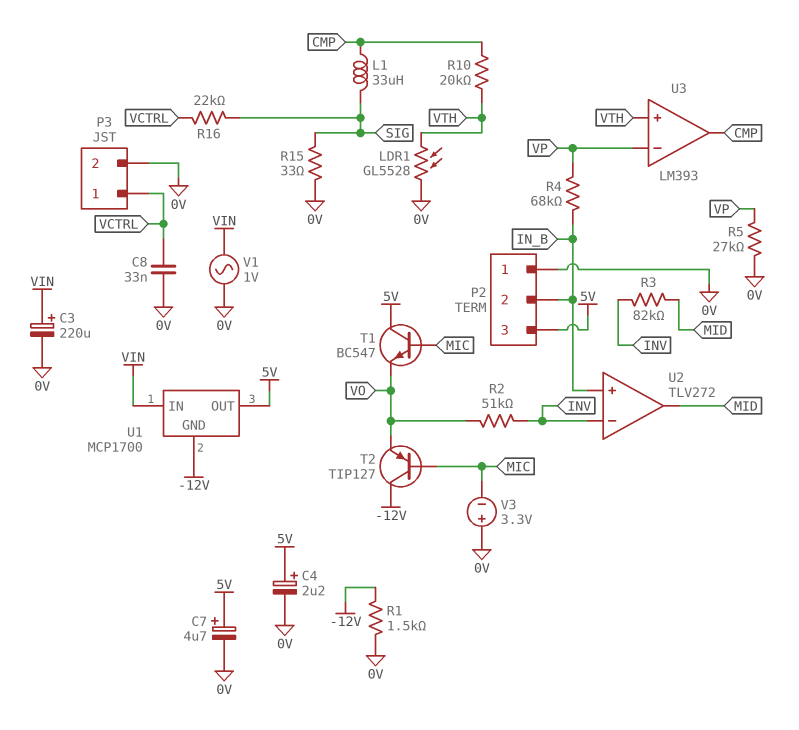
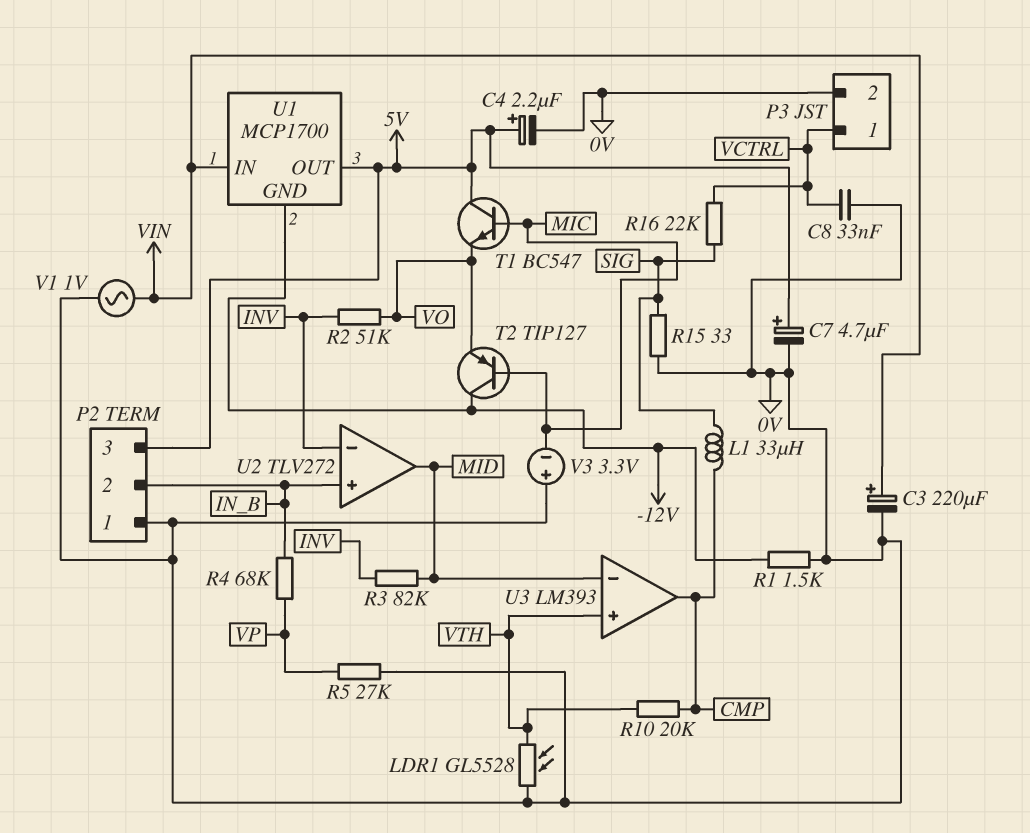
U3 pin in-: VP -> MID

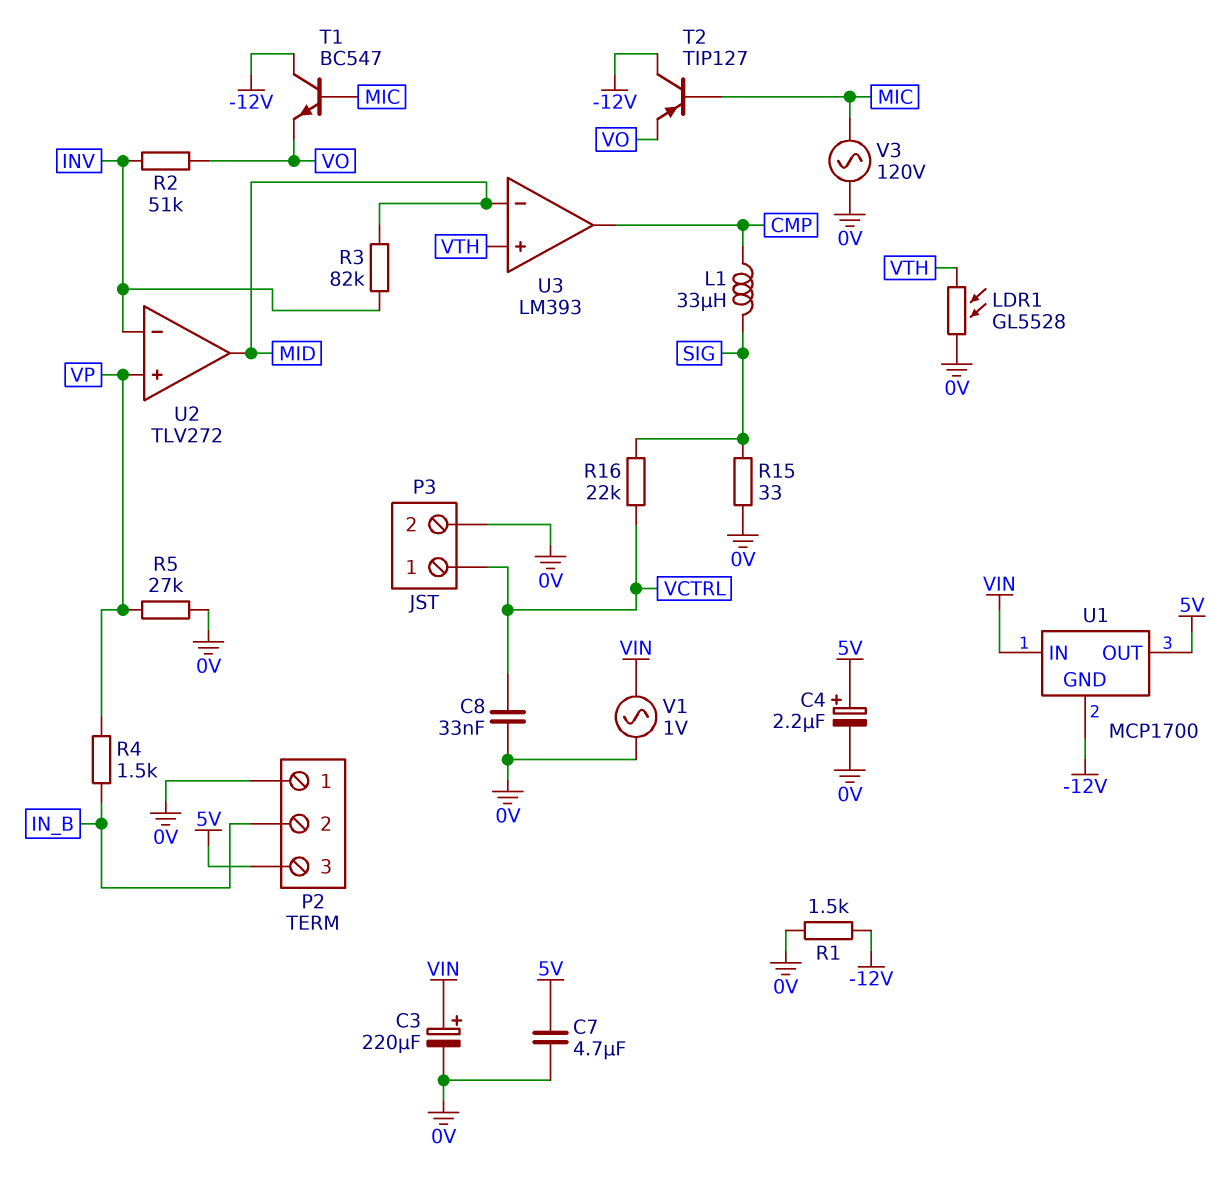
C7: 4.7uF (plus 5V, minus 0V) -> 4.7uF (0V, 5V)
R4: 68k (IN_B, VP) -> 1.5k (IN_B, VP)
R10: 20k (CMP, VTH) -> none
T1: NPN BC547 (B MIC, C 5V, E VO) -> NPN BC547 (B MIC, C -12V, E VO)
U2 pin in+: IN_B -> VP
V3: 3.3V (plus 0V, minus MIC) -> AC 120V (0V, MIC)

